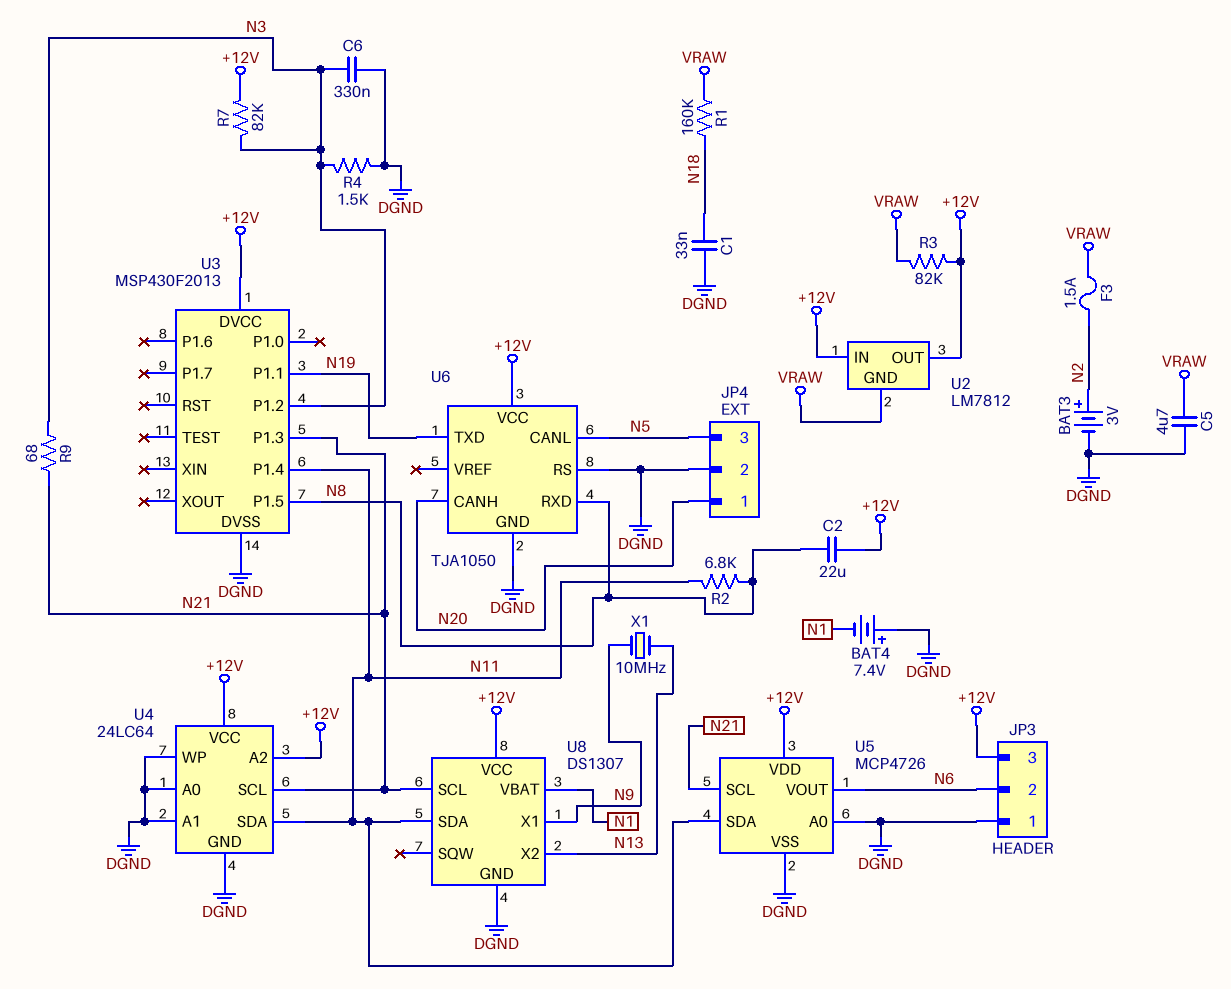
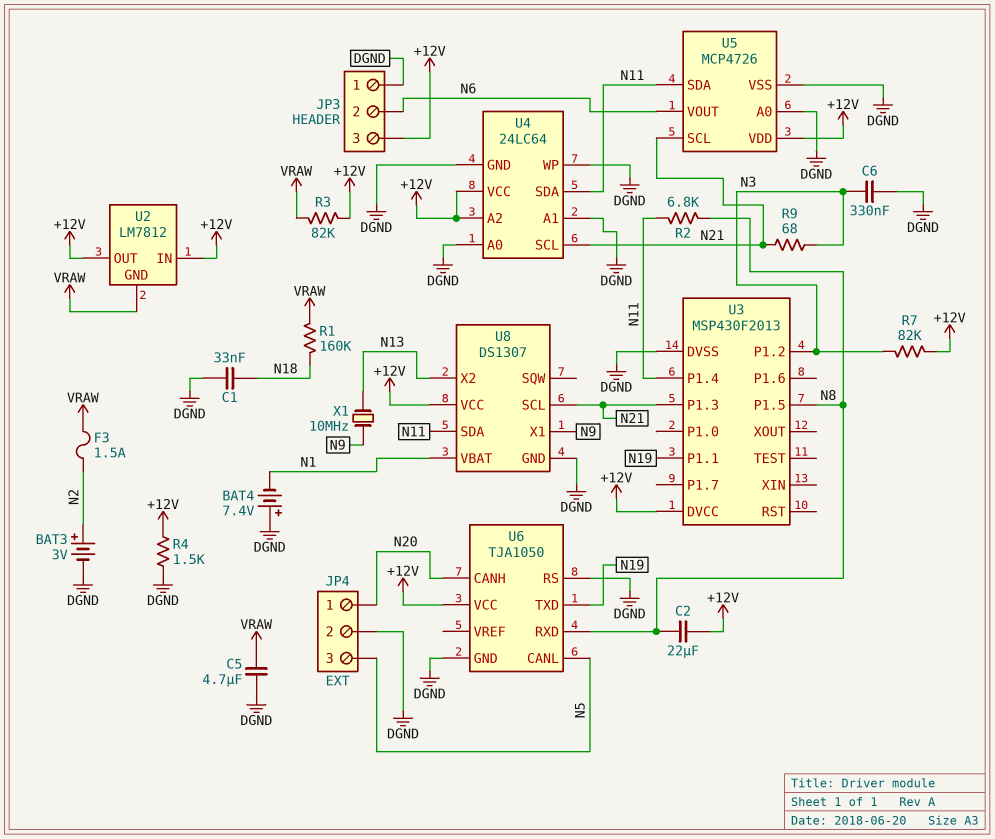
R4: 1.5k (DGND, N3) -> 1.5k (+12V, DGND)

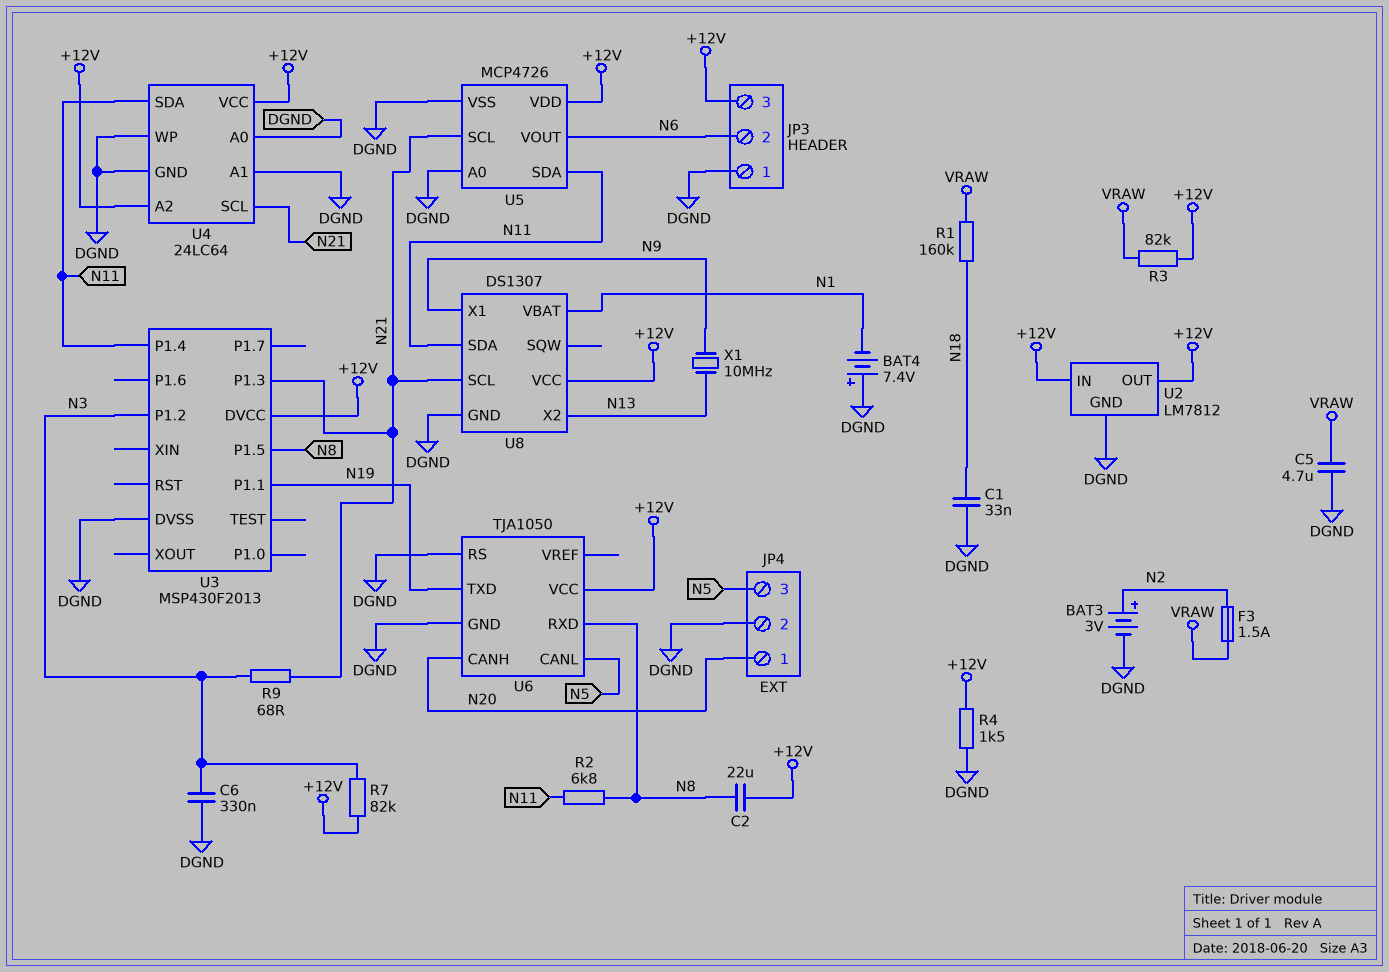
U2 pin GND: VRAW -> DGND

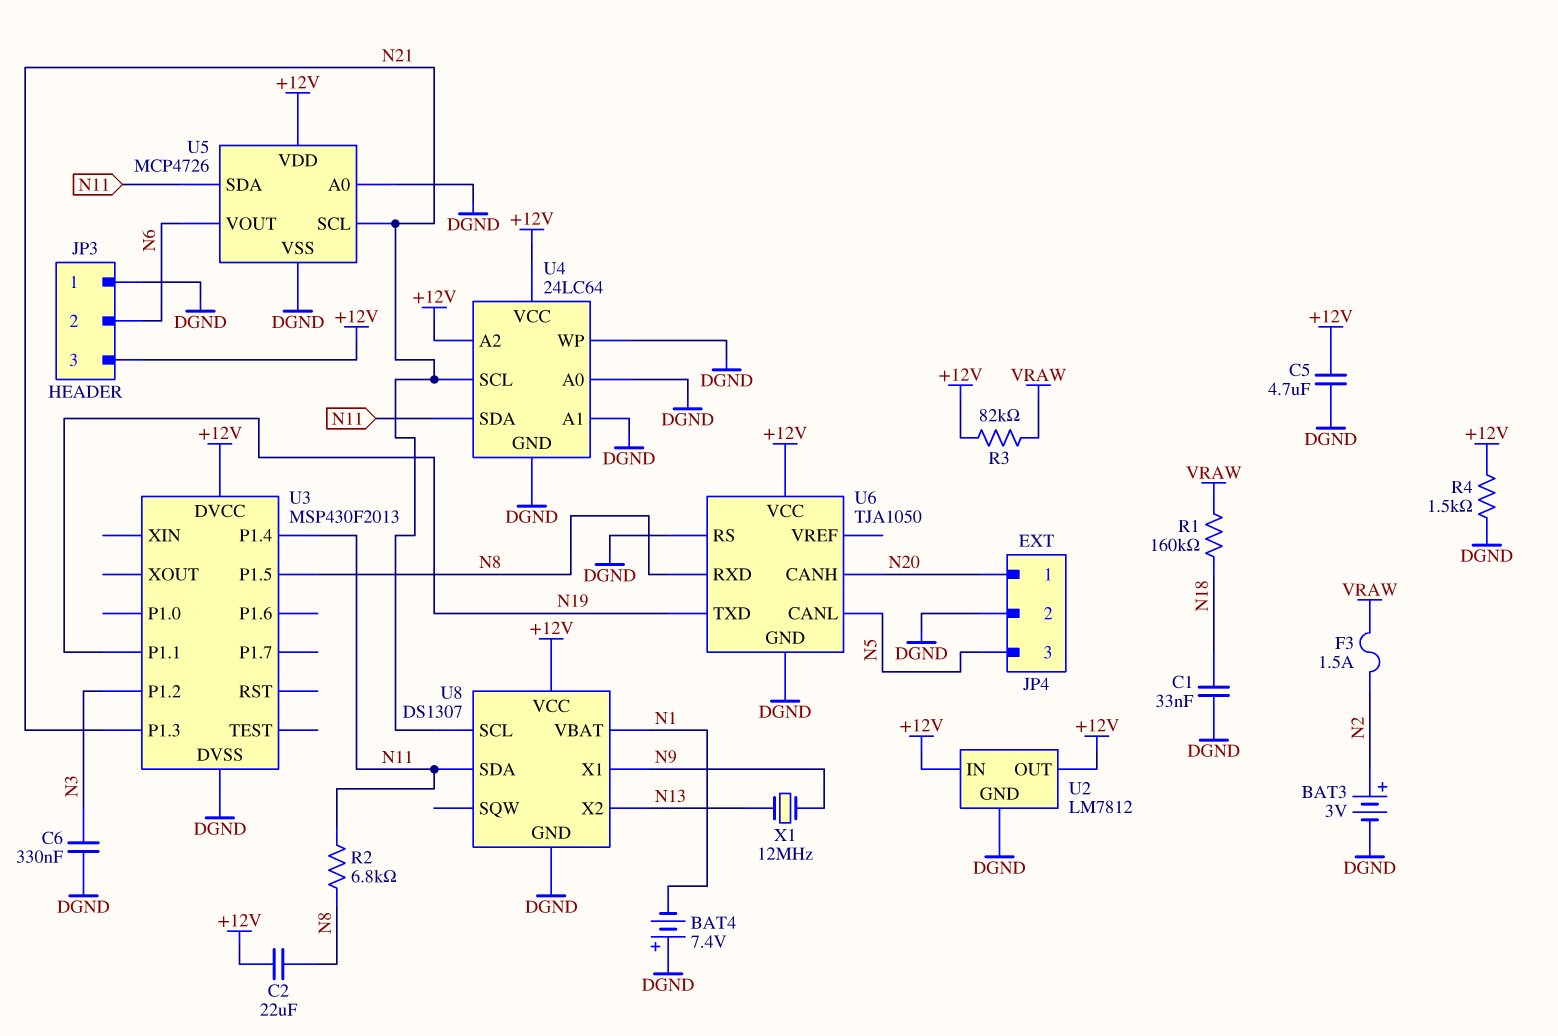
C5: 4.7uF (DGND, VRAW) -> 4.7uF (+12V, DGND)
R7: 82k (+12V, N3) -> none
R9: 68 (N3, N21) -> none
X1: 10MHz (N9, N13) -> 12MHz (N9, N13)

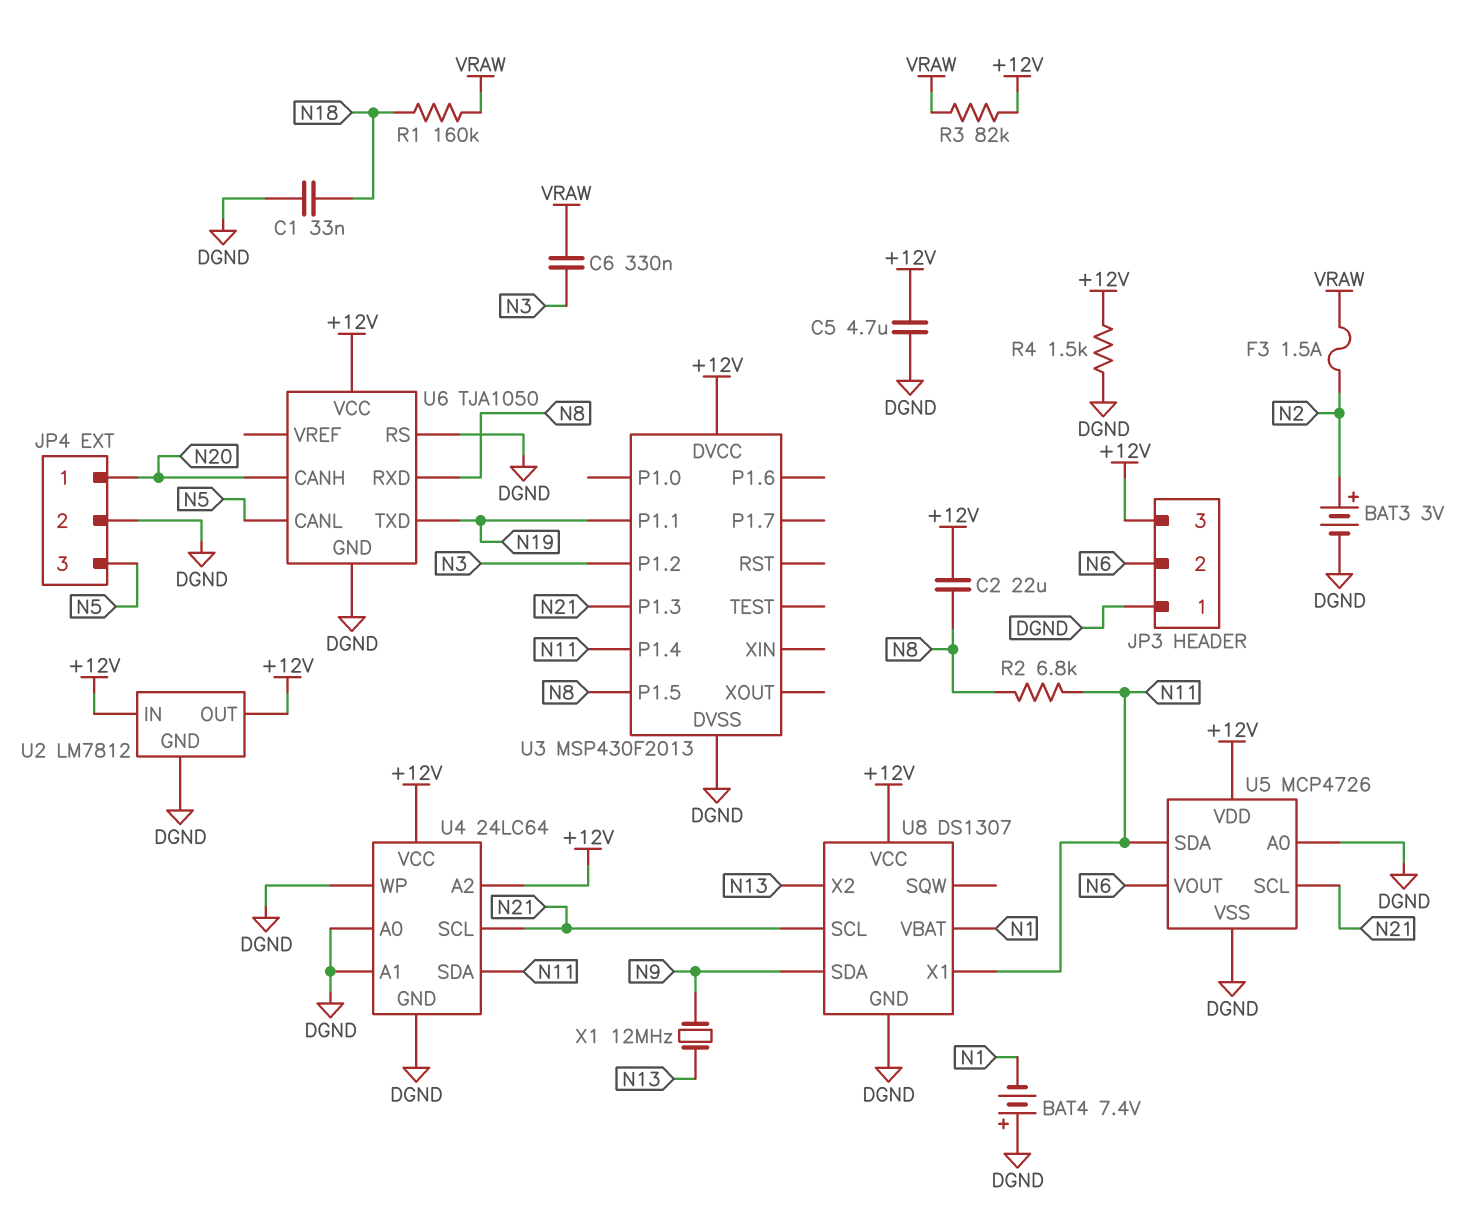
C6: 330nF (DGND, N3) -> 330nF (N3, VRAW)
U8 pin SDA: N11 -> N9
U8 pin X1: N9 -> N11

